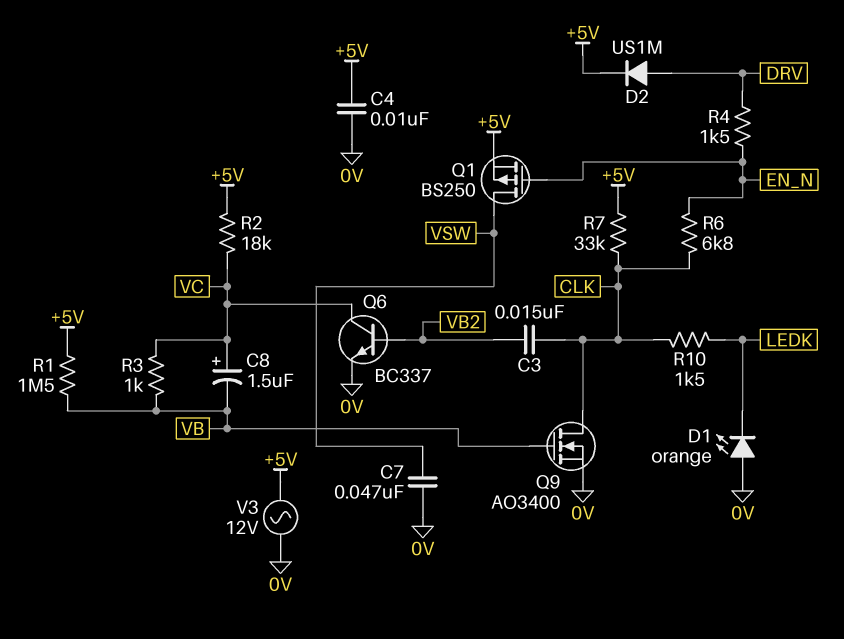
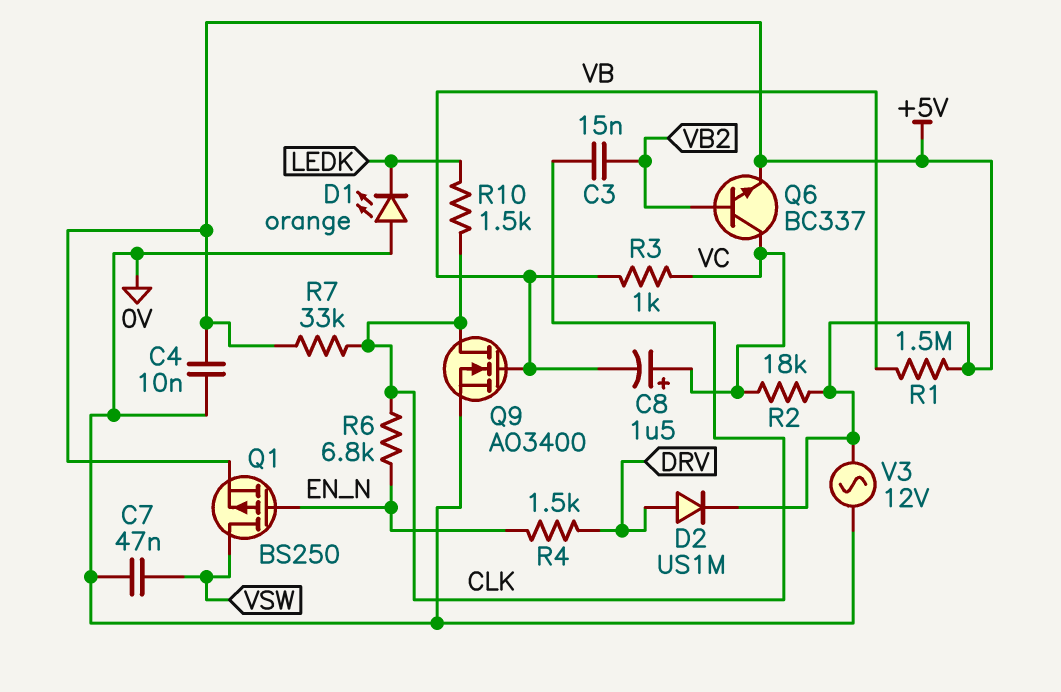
Q6: NPN BC337 (B VB2, C VC, E 0V) -> NPN BC337 (B VB2, C VC, E +5V)

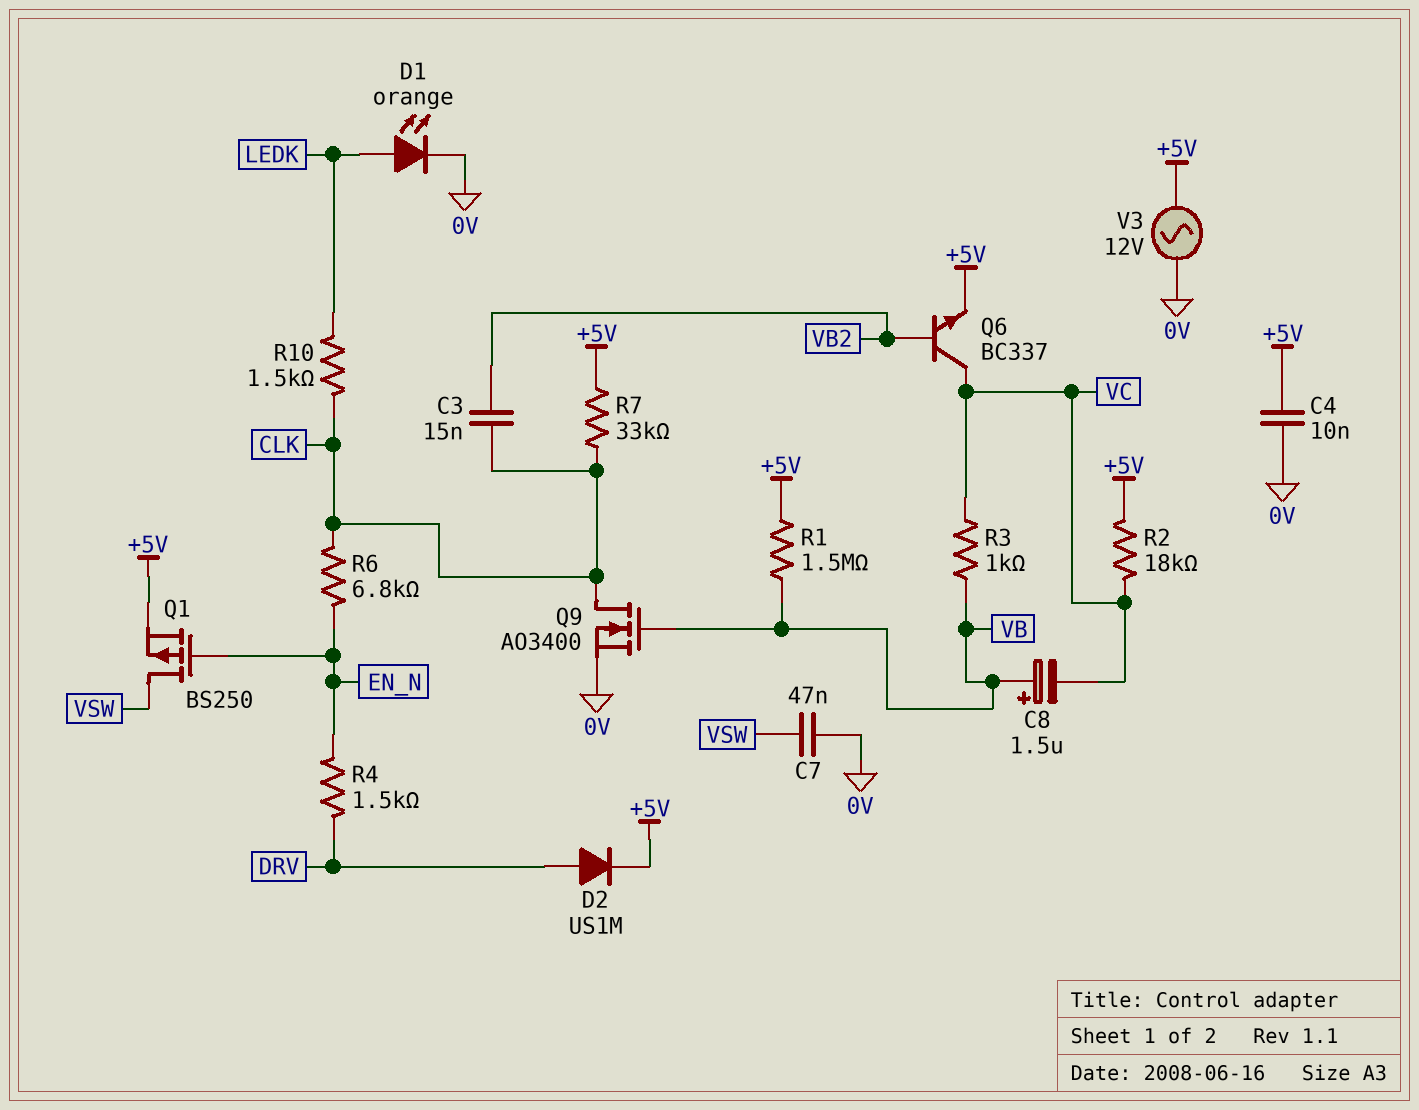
C8: 1.5uF (plus VC, minus VB) -> 1.5uF (plus VB, minus VC)
D1: LED orange (A 0V, K LEDK) -> LED orange (A LEDK, K 0V)

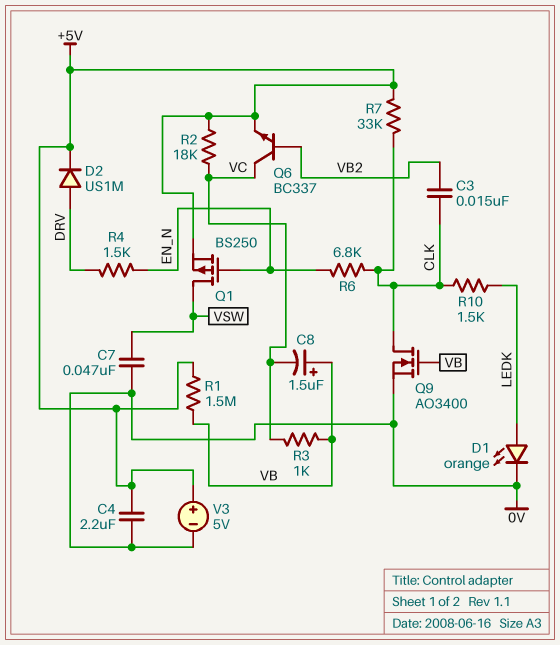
C4: 10nF (+5V, 0V) -> 2.2uF (+5V, 0V)
V3: AC 12V (+5V, 0V) -> 5V (plus +5V, minus 0V)

